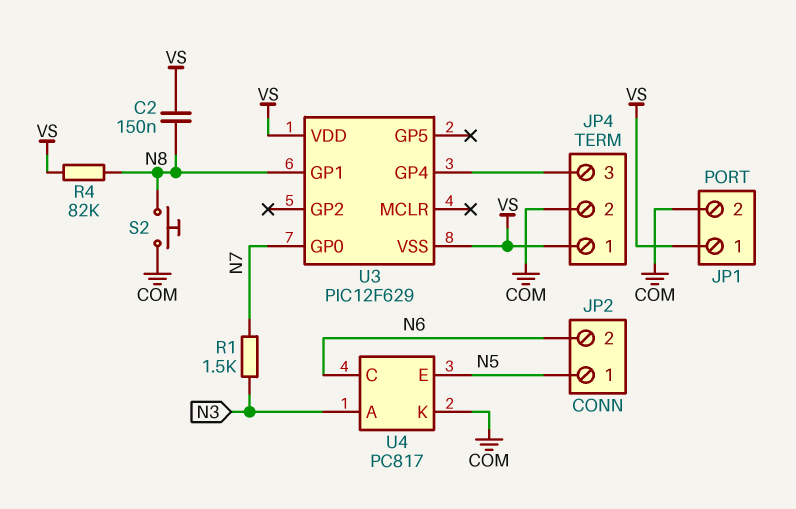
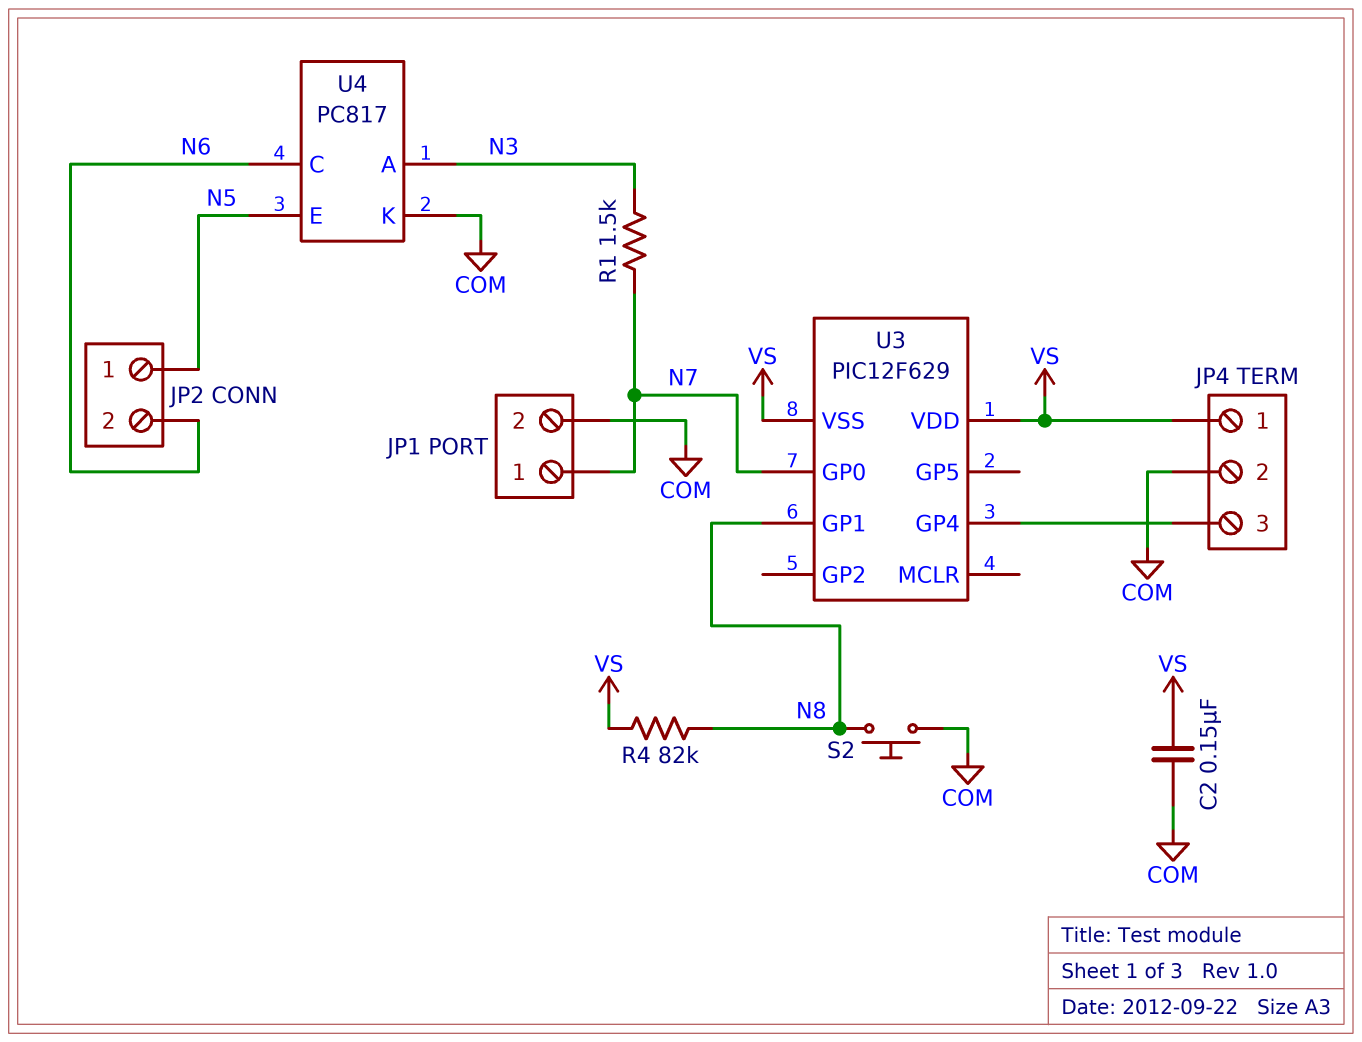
C2: 150nF (N8, VS) -> 150nF (COM, VS)
JP1 pin 1: VS -> N7

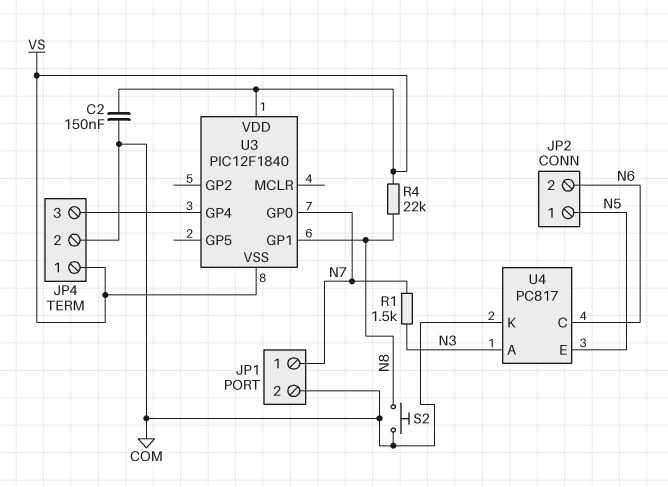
R4: 82k (N8, VS) -> 22k (N8, VS)
U3: PIC12F629 -> PIC12F1840

